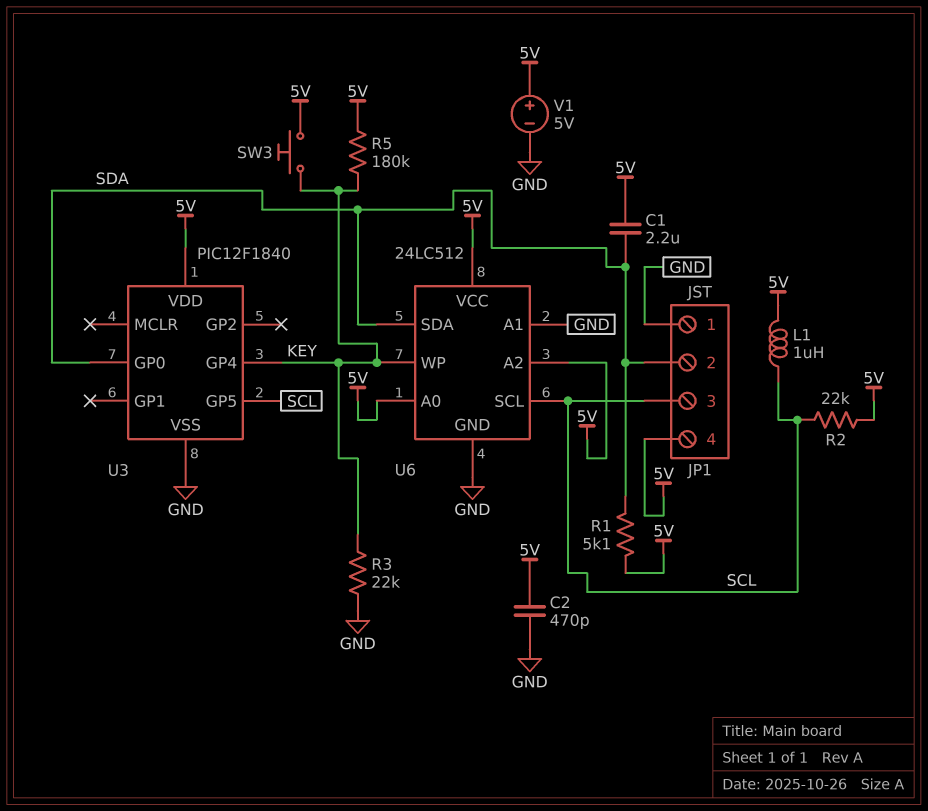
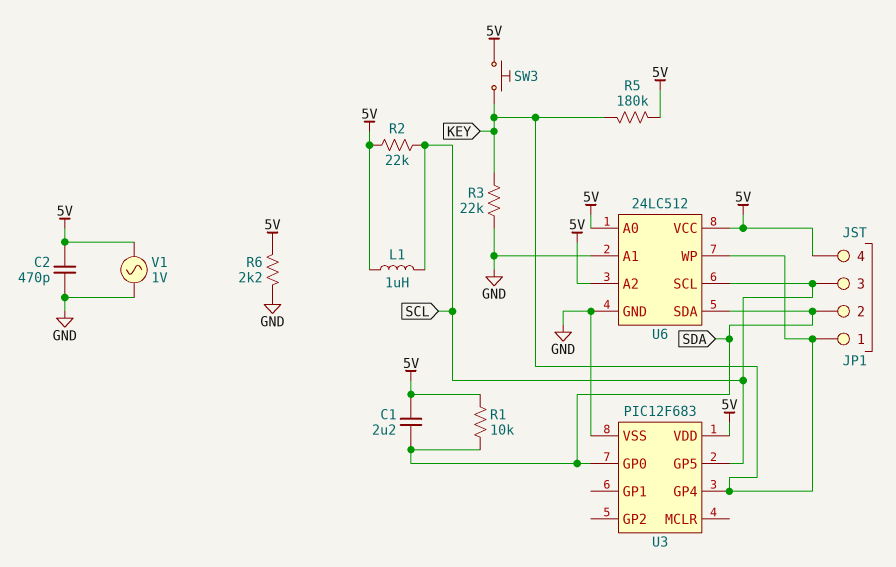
JP1 pin 1: GND -> KEY
R1: 5.1k (5V, SDA) -> 10k (5V, SDA)
R6: none -> 2.2k (5V, GND)
U3: PIC12F1840 -> PIC12F683
V1: 5V (plus 5V, minus GND) -> AC 1V (5V, GND)

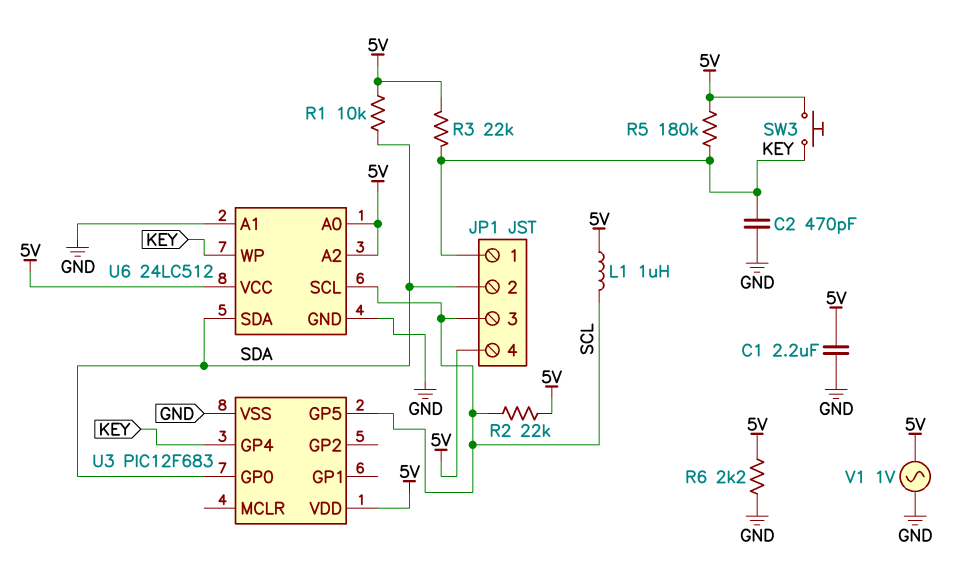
C1: 2.2uF (5V, SDA) -> 2.2uF (5V, GND)
C2: 470pF (5V, GND) -> 470pF (GND, KEY)
R3: 22k (GND, KEY) -> 22k (5V, KEY)

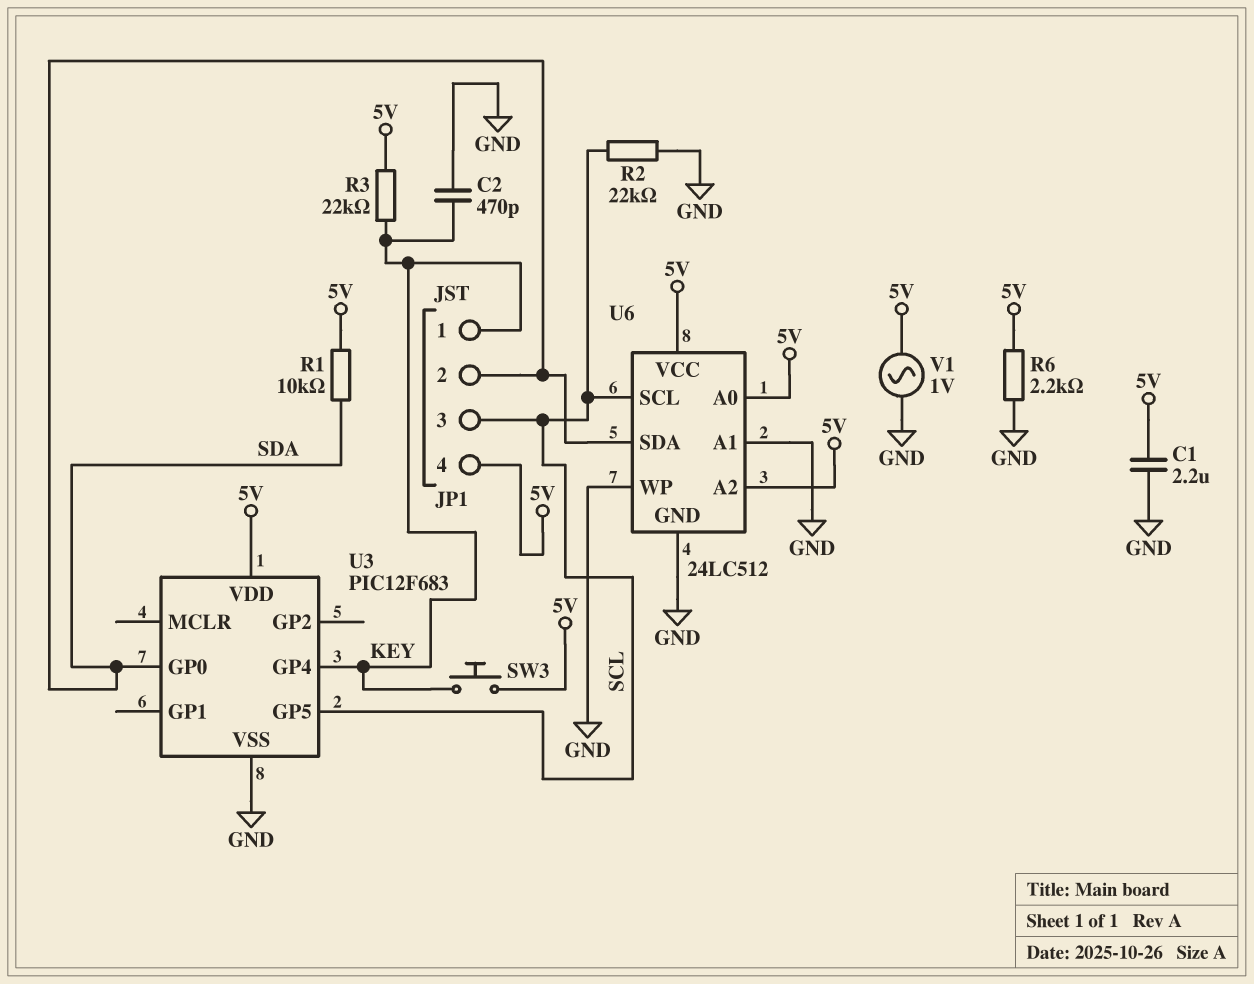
L1: 1uH (5V, SCL) -> none
R2: 22k (5V, SCL) -> 22k (GND, SCL)
R5: 180k (5V, KEY) -> none
U6 pin WP: KEY -> GND

